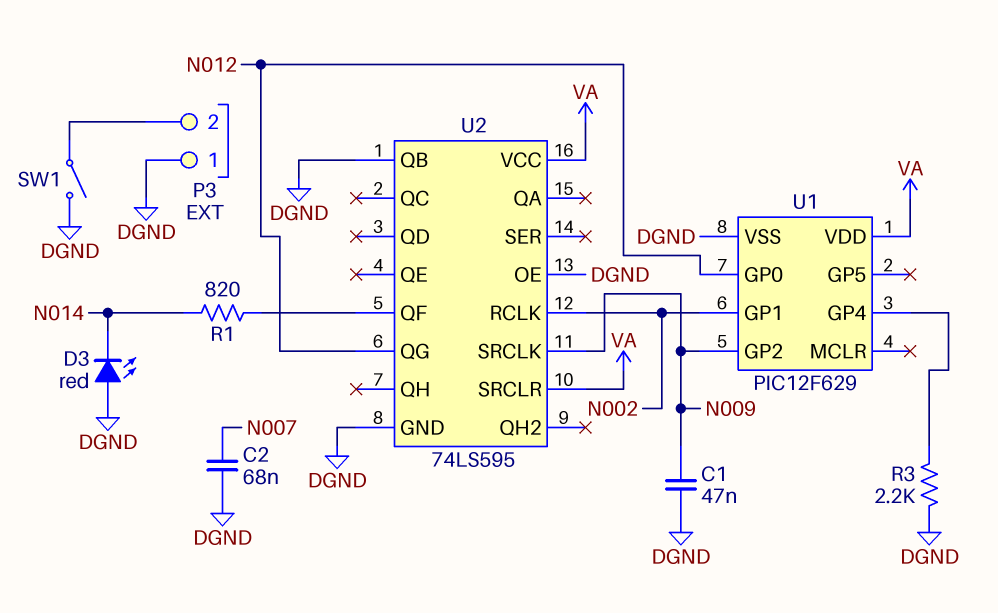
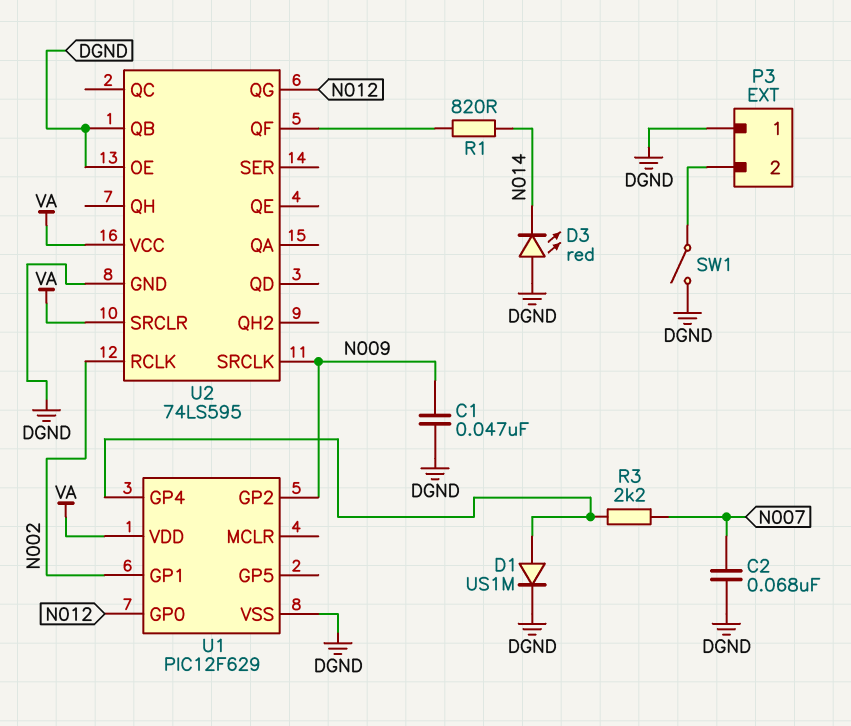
D1: none -> diode US1M (A U1/GP4, K DGND)
R3: 2.2k (DGND, U1/GP4) -> 2.2k (N007, U1/GP4)

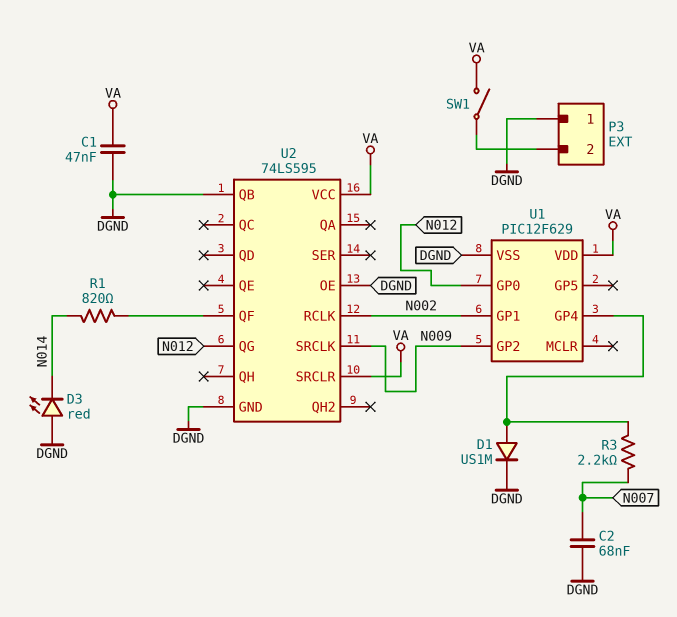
C1: 47nF (DGND, N009) -> 47nF (DGND, VA)
SW1: switch (DGND, P3/2) -> switch (P3/2, VA)

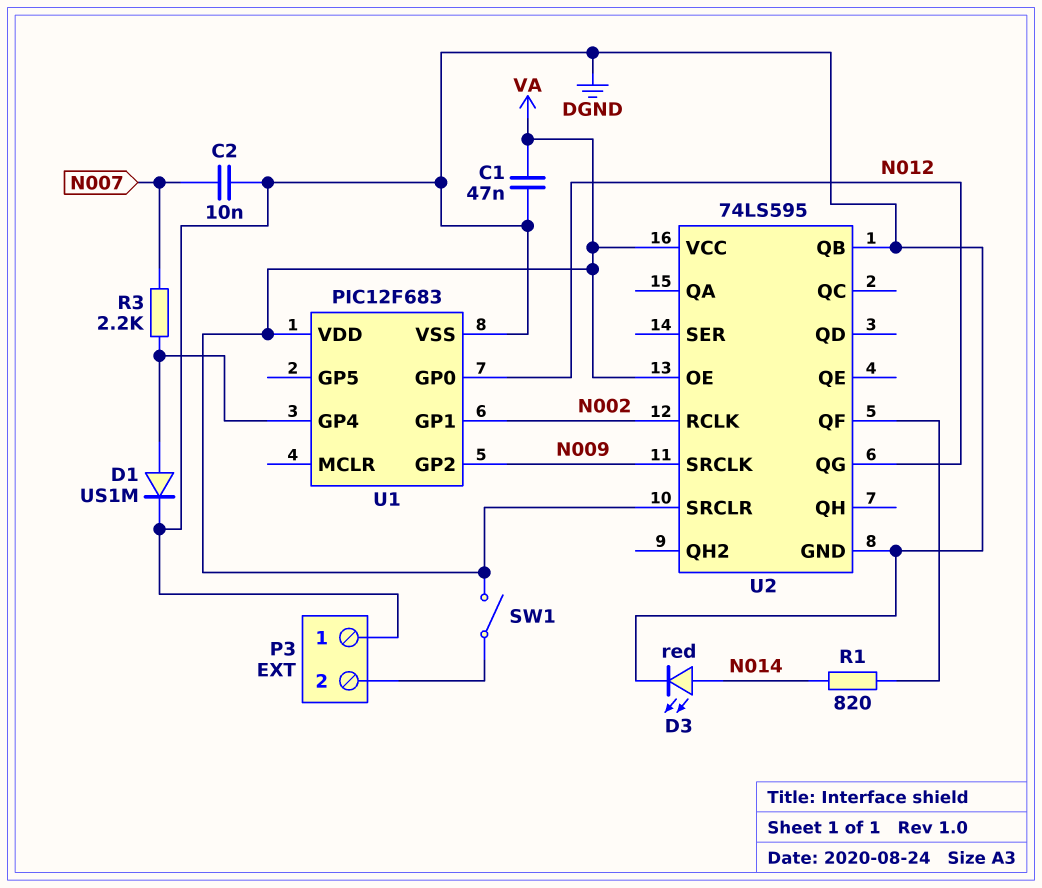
C2: 68nF (DGND, N007) -> 10nF (DGND, N007)
D3: LED red (A DGND, K N014) -> LED red (A N014, K DGND)
U1: PIC12F629 -> PIC12F683
U2 pin OE: DGND -> VA

